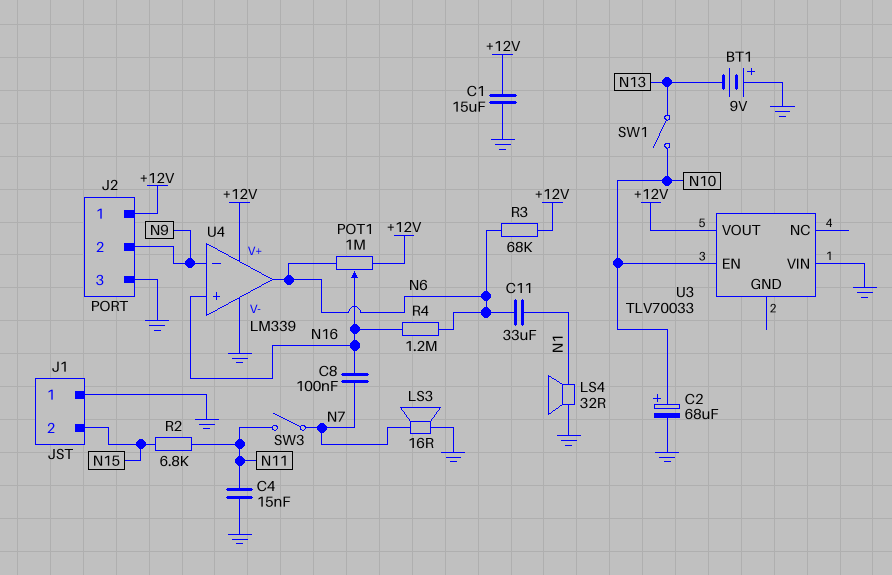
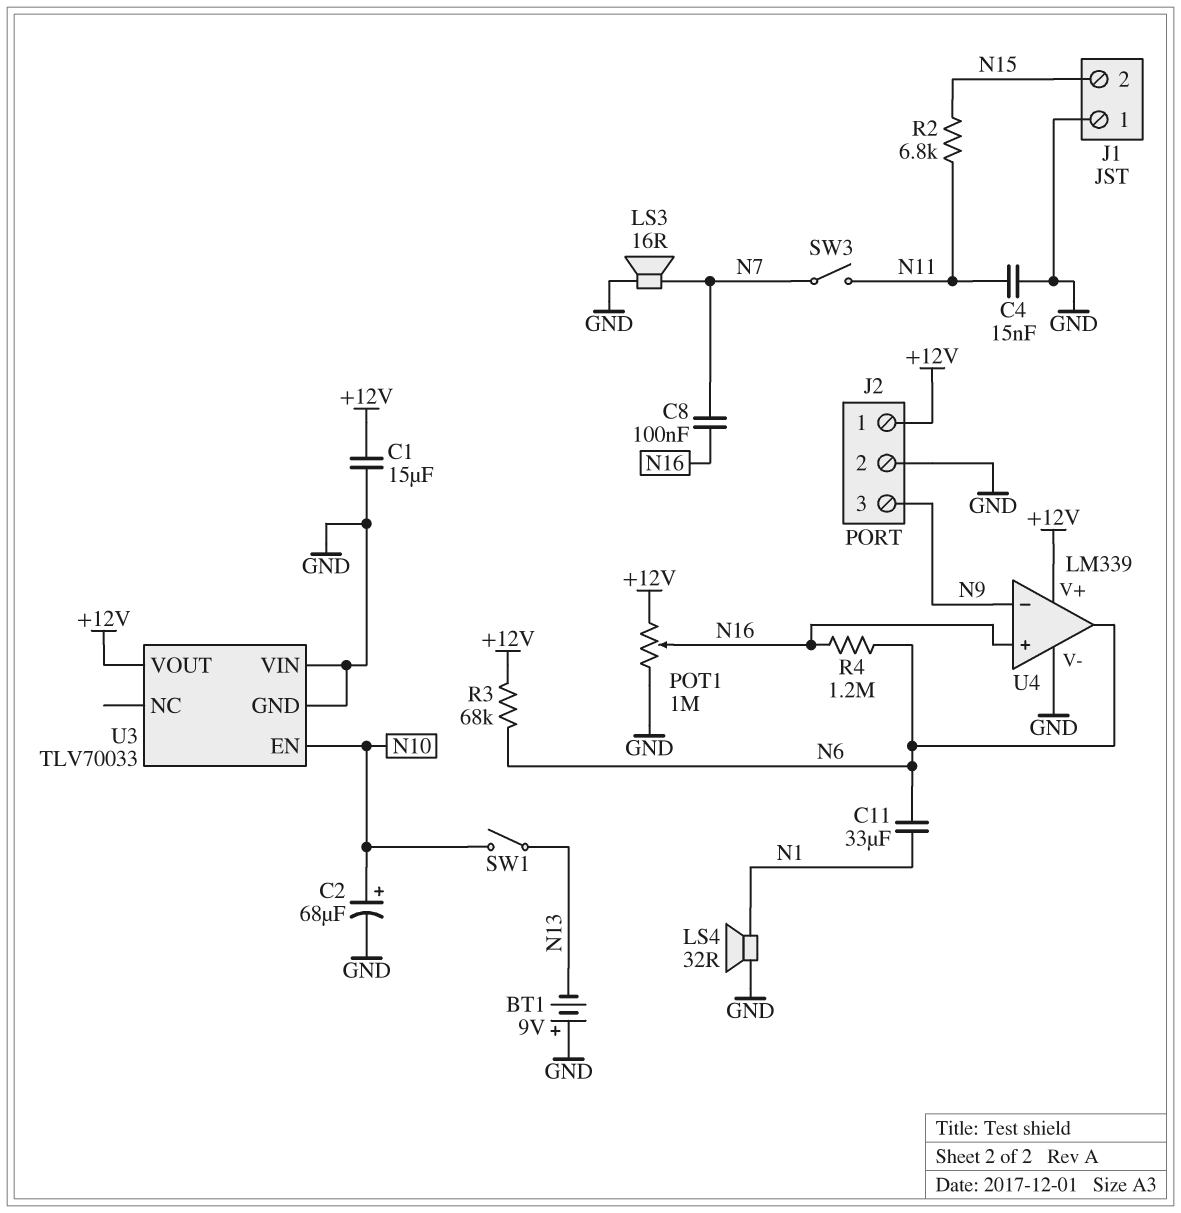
J2 pin 2: N9 -> GND
J2 pin 3: GND -> N9
POT1: 1M (+12V, N6, wiper N16) -> 1M (+12V, GND, wiper N16)
U3 pin GND: none -> GND

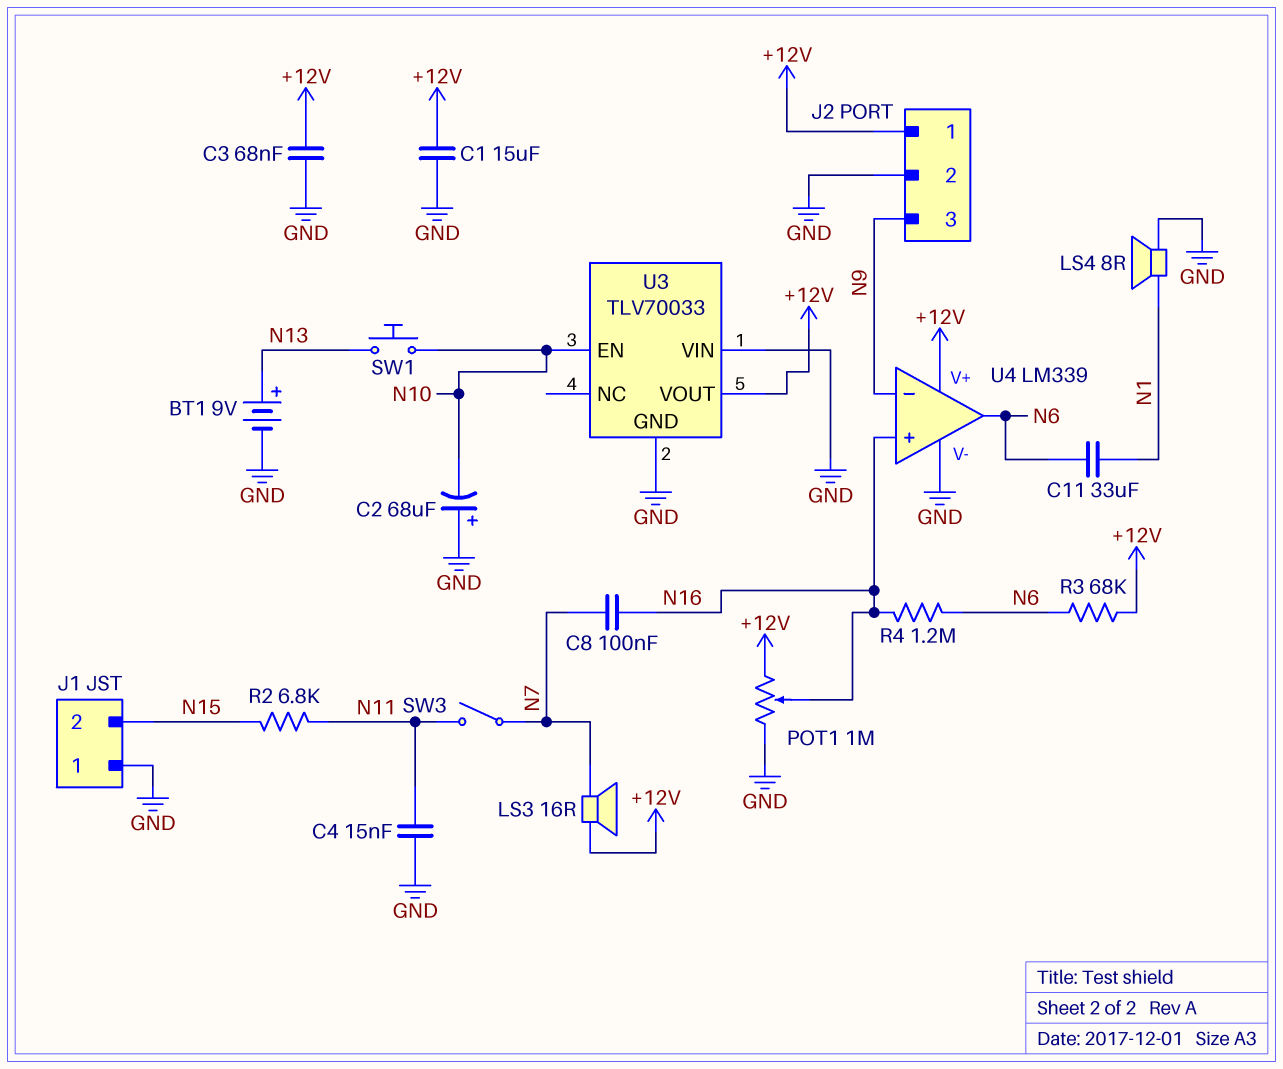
BT1: 9V (plus GND, minus N13) -> 9V (plus N13, minus GND)
C2: 68uF (plus N10, minus GND) -> 68uF (plus GND, minus N10)
C3: none -> 68nF (+12V, GND)
LS3: speaker 16R (GND, N7) -> speaker 16R (+12V, N7)
LS4: speaker 32R (GND, N1) -> speaker 8R (GND, N1)
SW1: switch (N10, N13) -> button (N10, N13)

